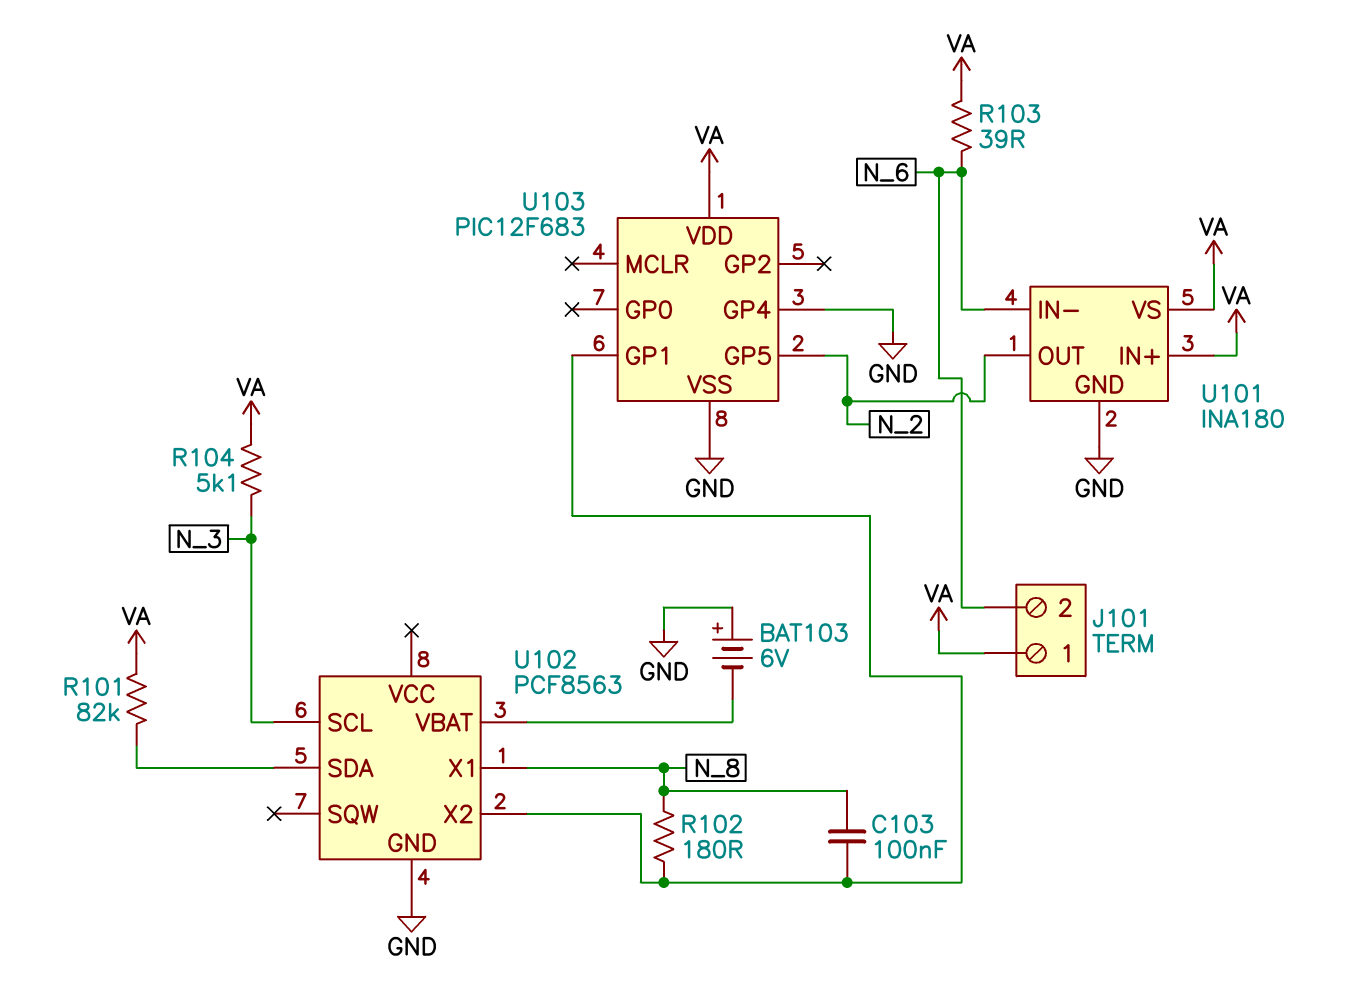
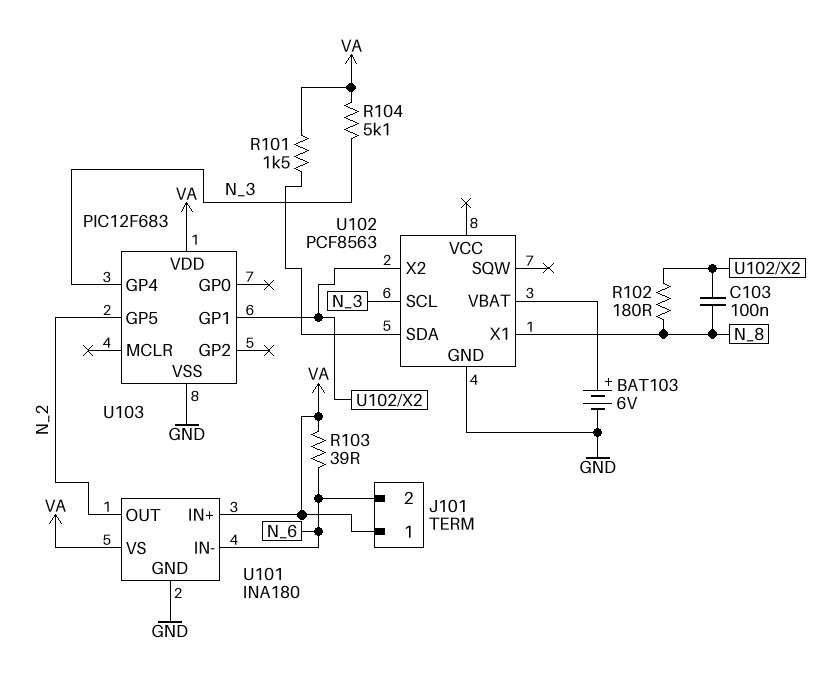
BAT103: 6V (plus GND, minus U102/VBAT) -> 6V (plus U102/VBAT, minus GND)
R101: 82k (U102/SDA, VA) -> 1.5k (U102/SDA, VA)
U103 pin GP4: GND -> N_3

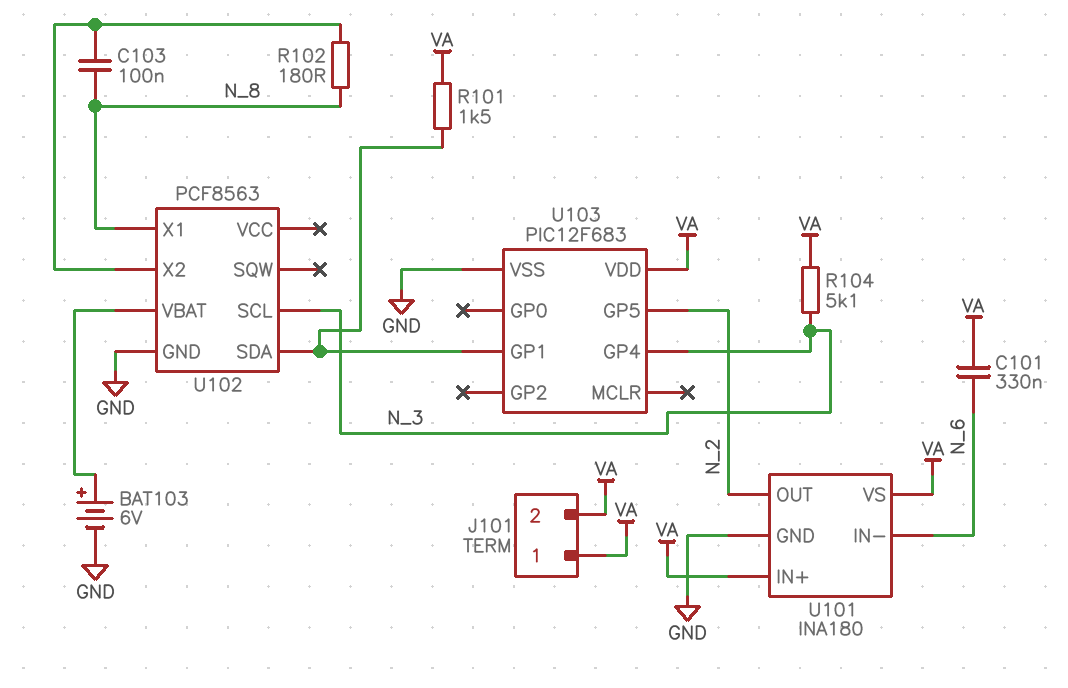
C101: none -> 330nF (N_6, VA)
J101 pin 2: N_6 -> VA
R103: 39 (N_6, VA) -> none
U103 pin GP1: U102/X2 -> U102/SDA

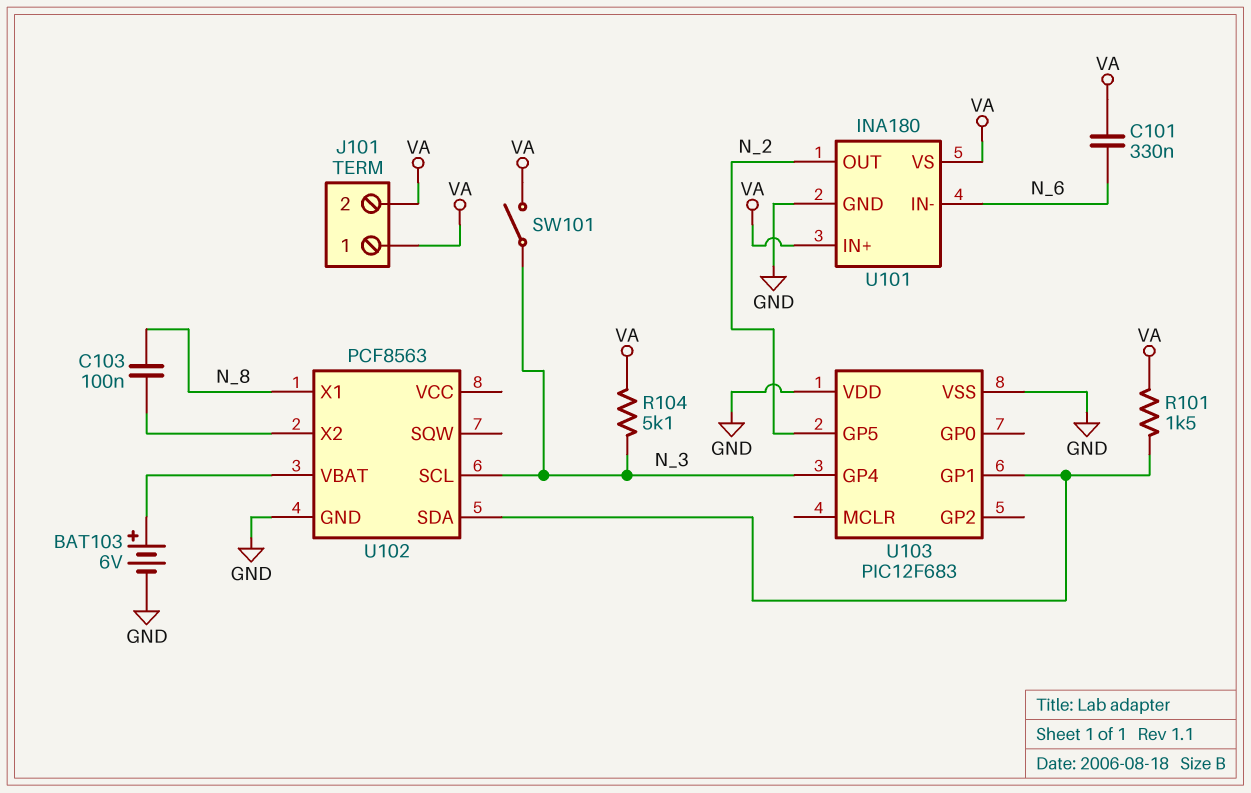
R102: 180 (N_8, U102/X2) -> none
SW101: none -> switch (N_3, VA)
U103 pin VDD: VA -> GND

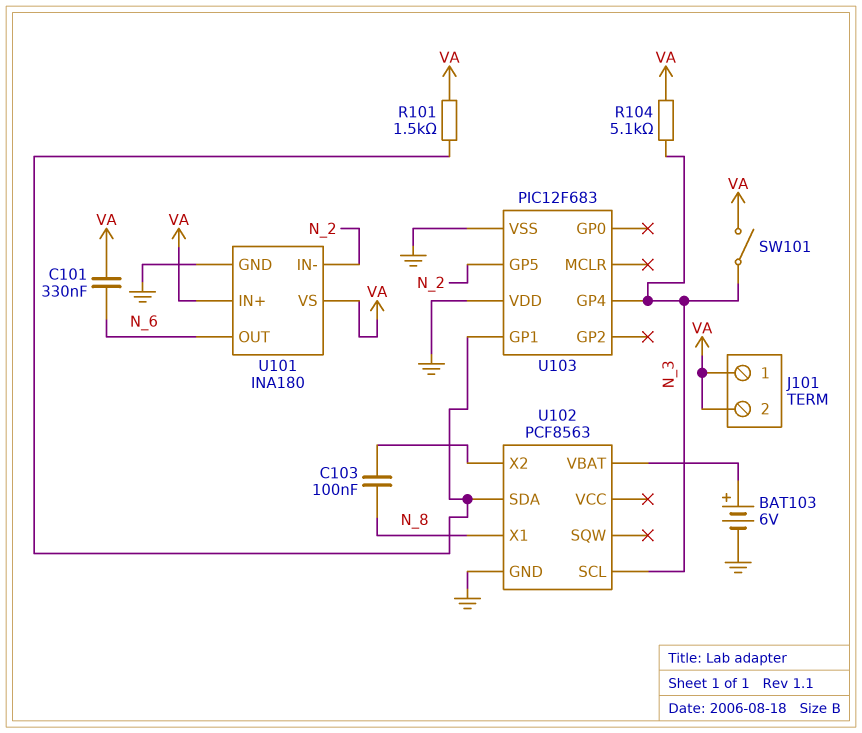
U101 pin IN-: N_6 -> N_2
U101 pin OUT: N_2 -> N_6

